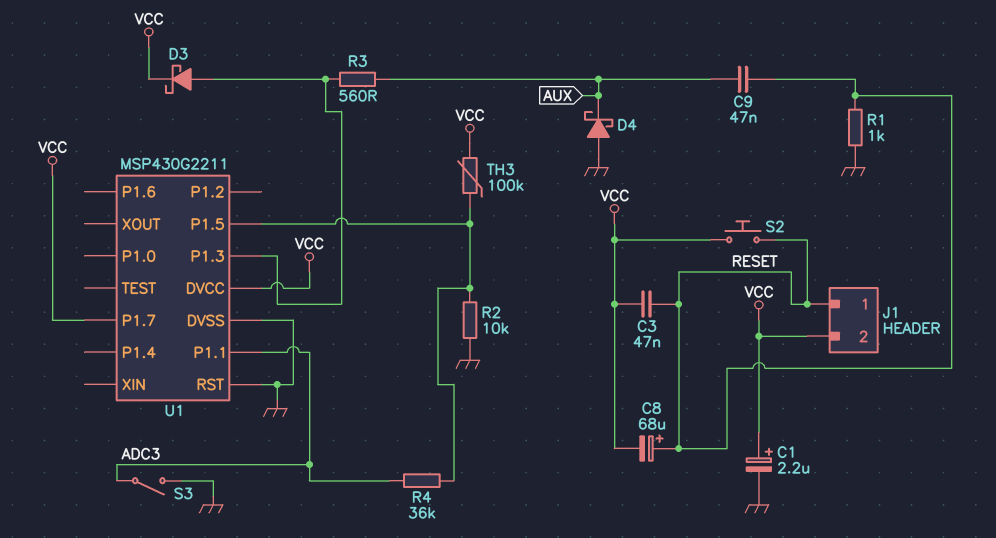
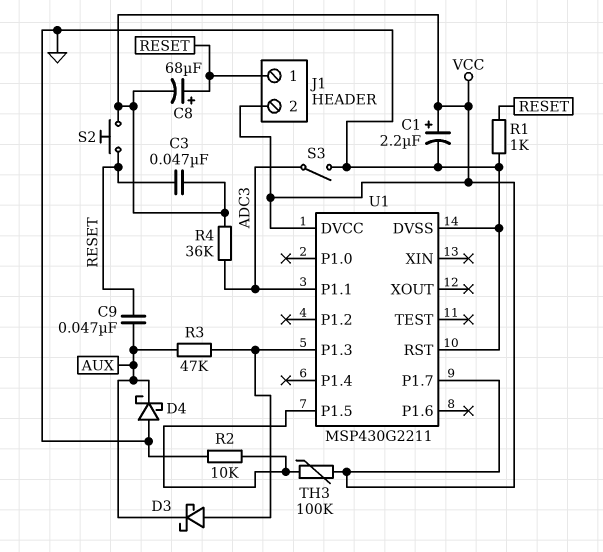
D3: schottky (A U1/P1.3, K VCC) -> schottky (A U1/P1.3, K AUX)
R3: 560 (AUX, U1/P1.3) -> 47k (AUX, U1/P1.3)
R4: 36k (ADC3, U1/P1.5) -> 36k (ADC3, VCC)

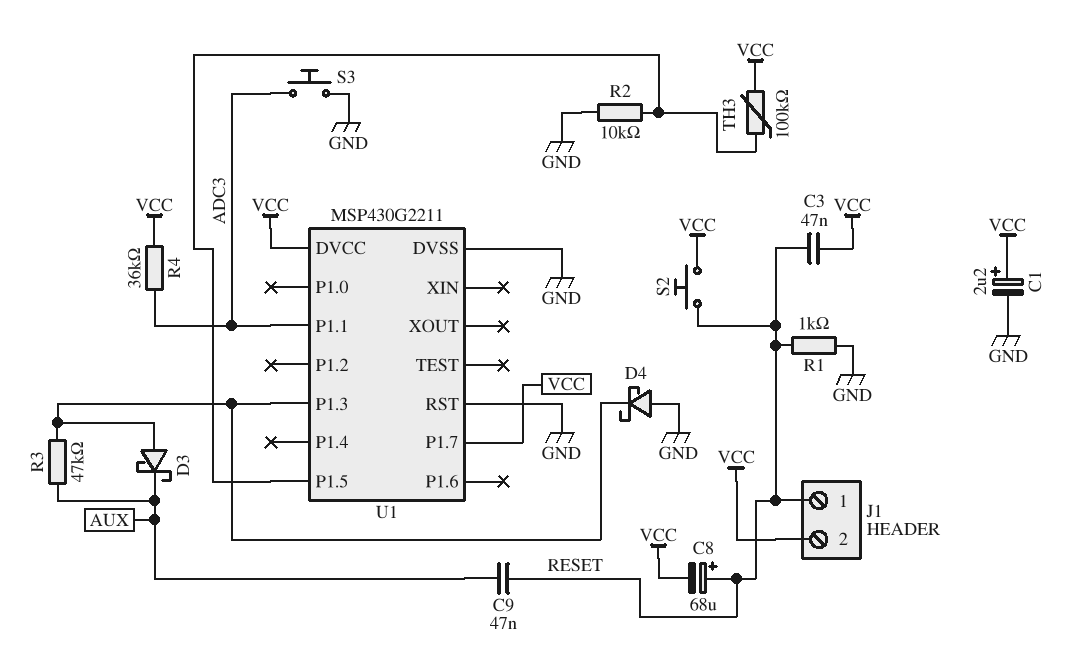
D4: schottky (A GND, K AUX) -> schottky (A GND, K U1/P1.3)
S3: switch (ADC3, GND) -> button (ADC3, GND)

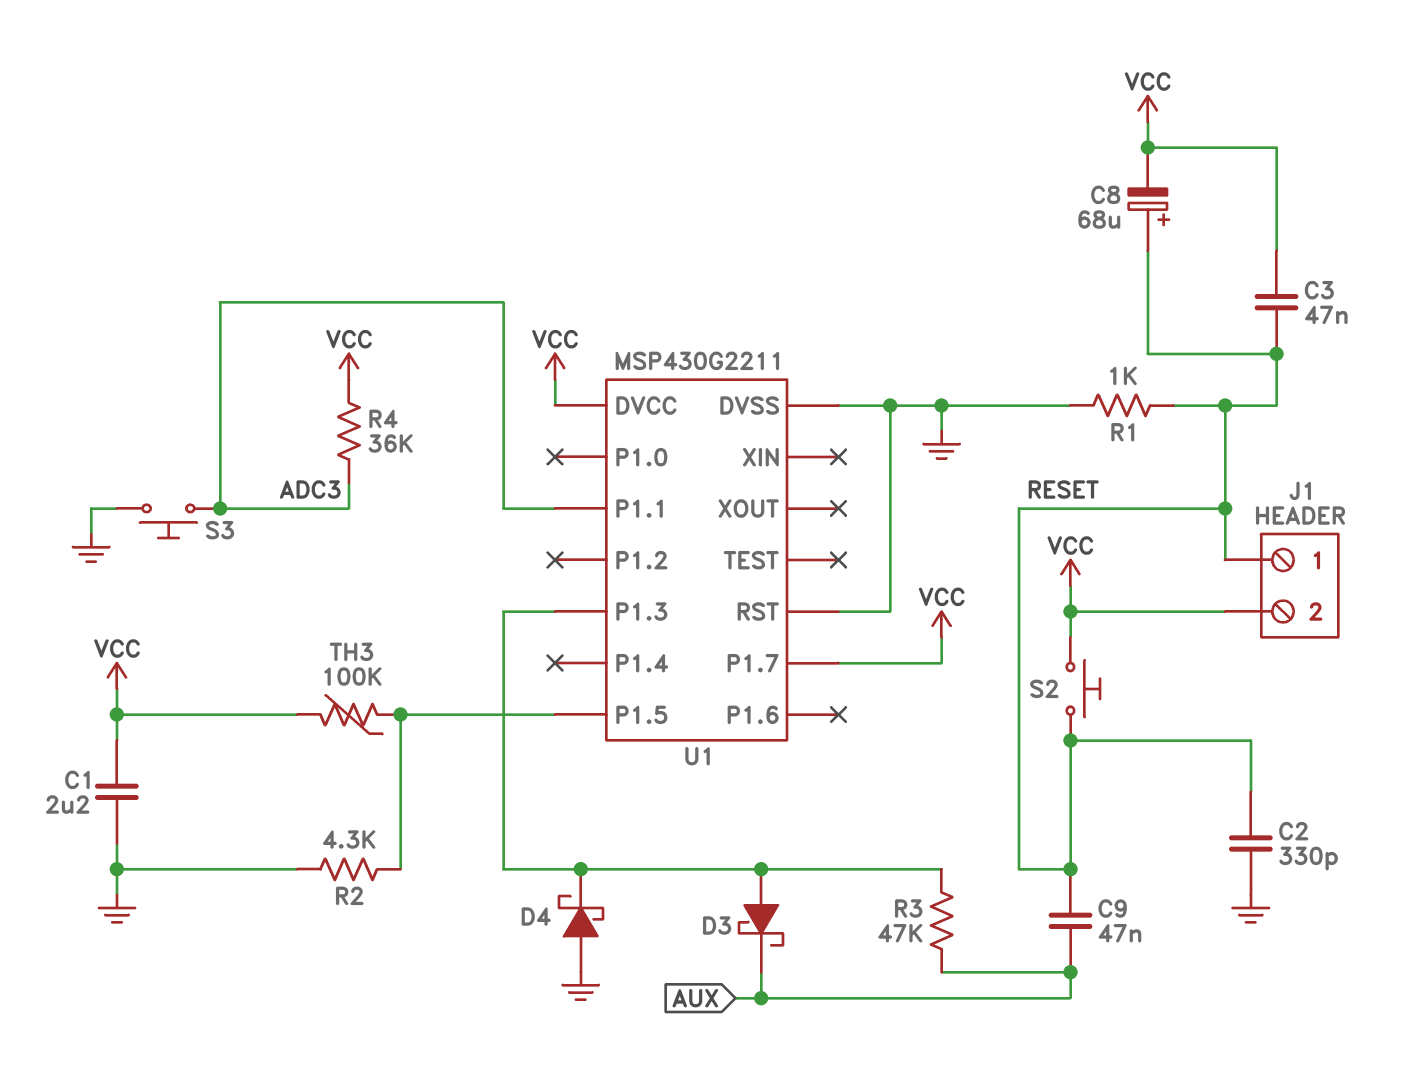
C1: 2.2uF (plus VCC, minus GND) -> 2.2uF (GND, VCC)
C2: none -> 330pF (GND, RESET)
R2: 10k (GND, U1/P1.5) -> 4.3k (GND, U1/P1.5)

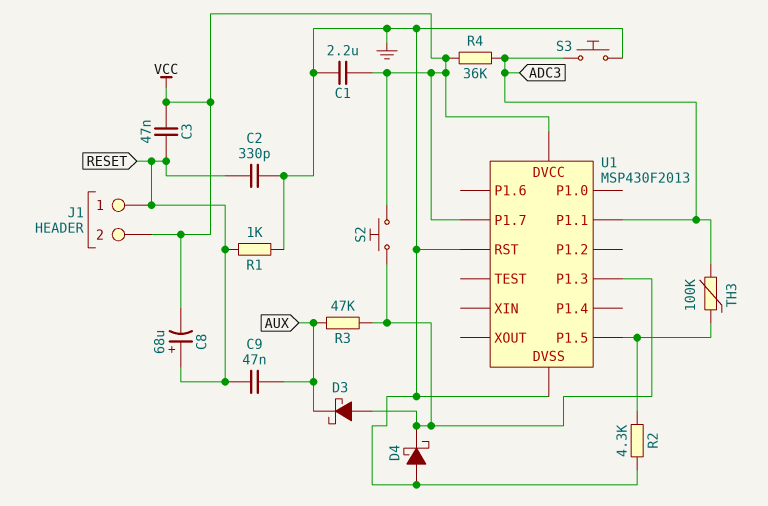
S2: button (RESET, VCC) -> button (U1/P1.3, VCC)
TH3: 100k (U1/P1.5, VCC) -> 100k (ADC3, U1/P1.5)
U1: MSP430G2211 -> MSP430F2013

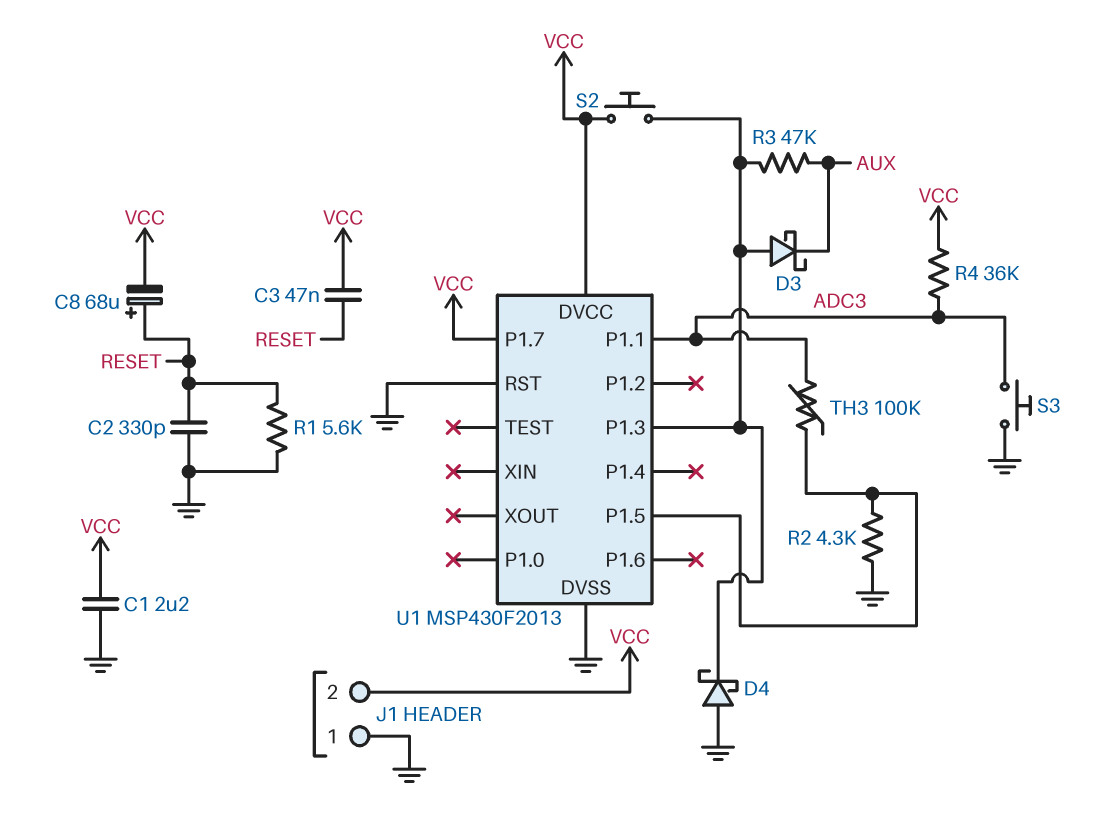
C9: 47nF (AUX, RESET) -> none
J1 pin 1: RESET -> GND
R1: 1k (GND, RESET) -> 5.6k (GND, RESET)

